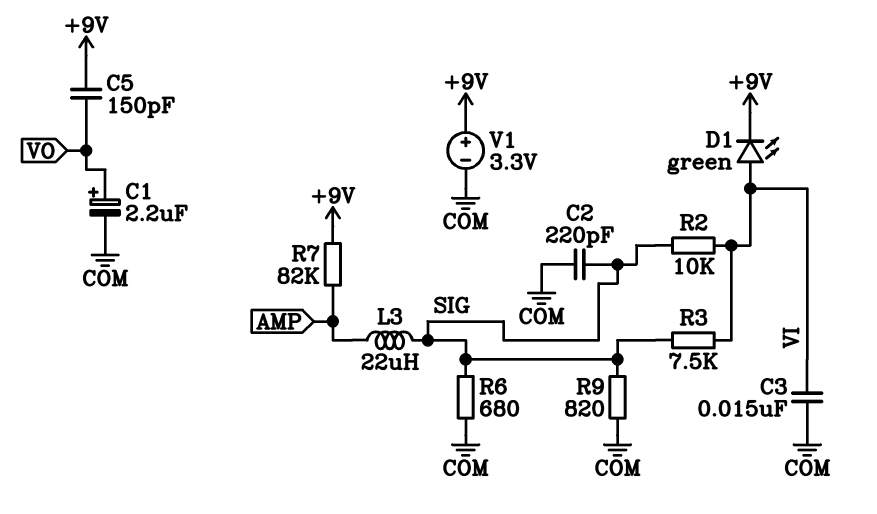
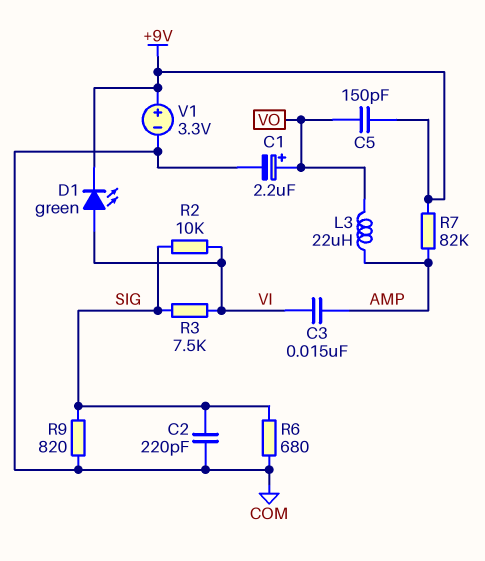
C3: 15nF (COM, VI) -> 15nF (AMP, VI)
L3: 22uH (AMP, SIG) -> 22uH (AMP, VO)

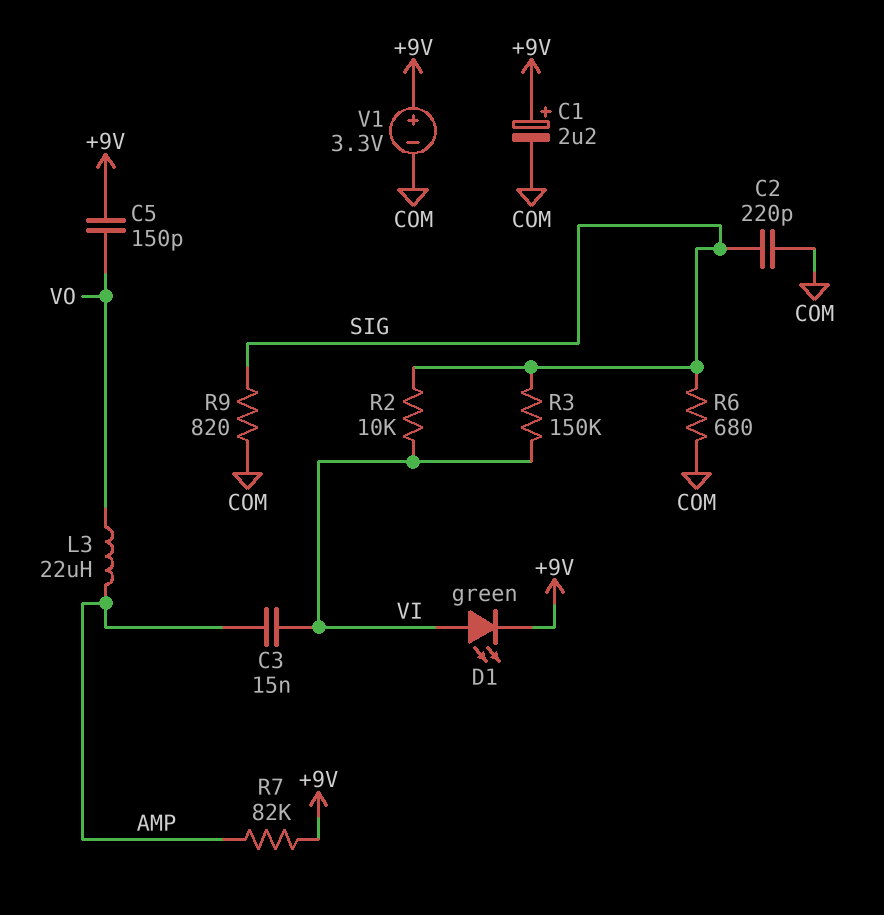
C1: 2.2uF (plus VO, minus COM) -> 2.2uF (plus +9V, minus COM)
R3: 7.5k (SIG, VI) -> 150k (SIG, VI)

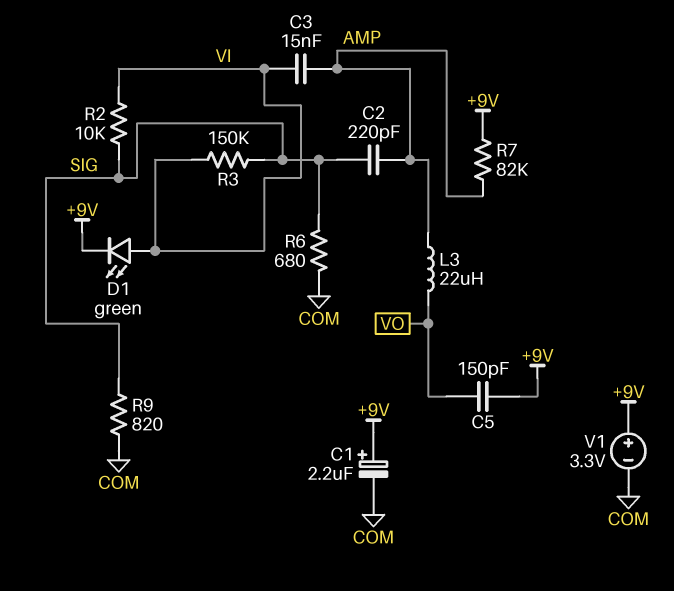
C2: 220pF (COM, SIG) -> 220pF (AMP, SIG)

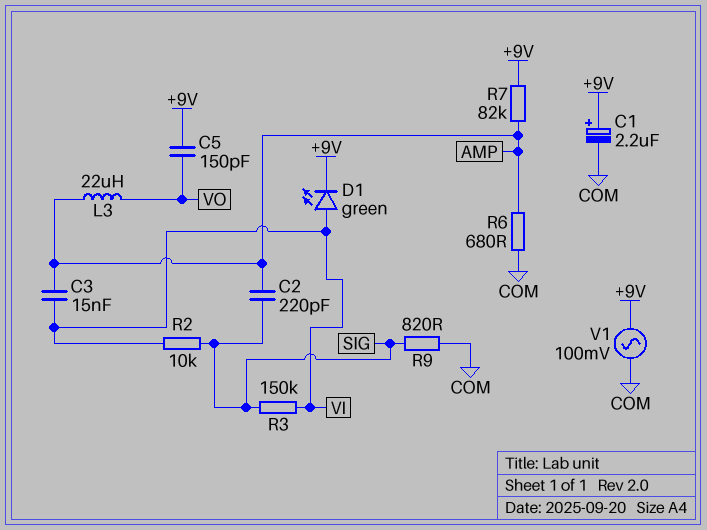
R6: 680 (COM, SIG) -> 680 (AMP, COM)
V1: 3.3V (plus +9V, minus COM) -> AC 100mV (+9V, COM)

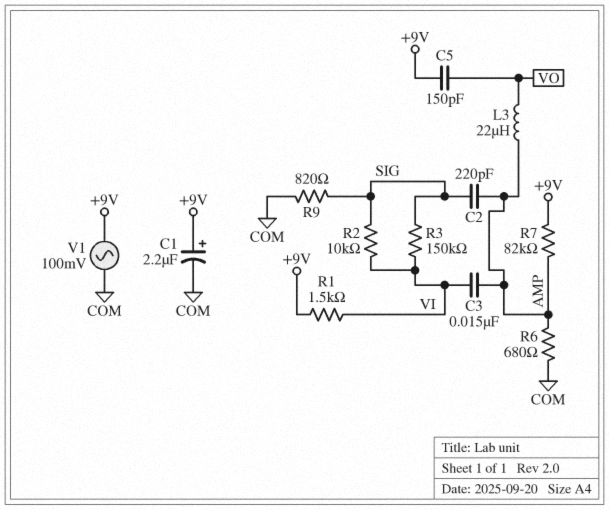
D1: LED green (A VI, K +9V) -> none
R1: none -> 1.5k (+9V, VI)

